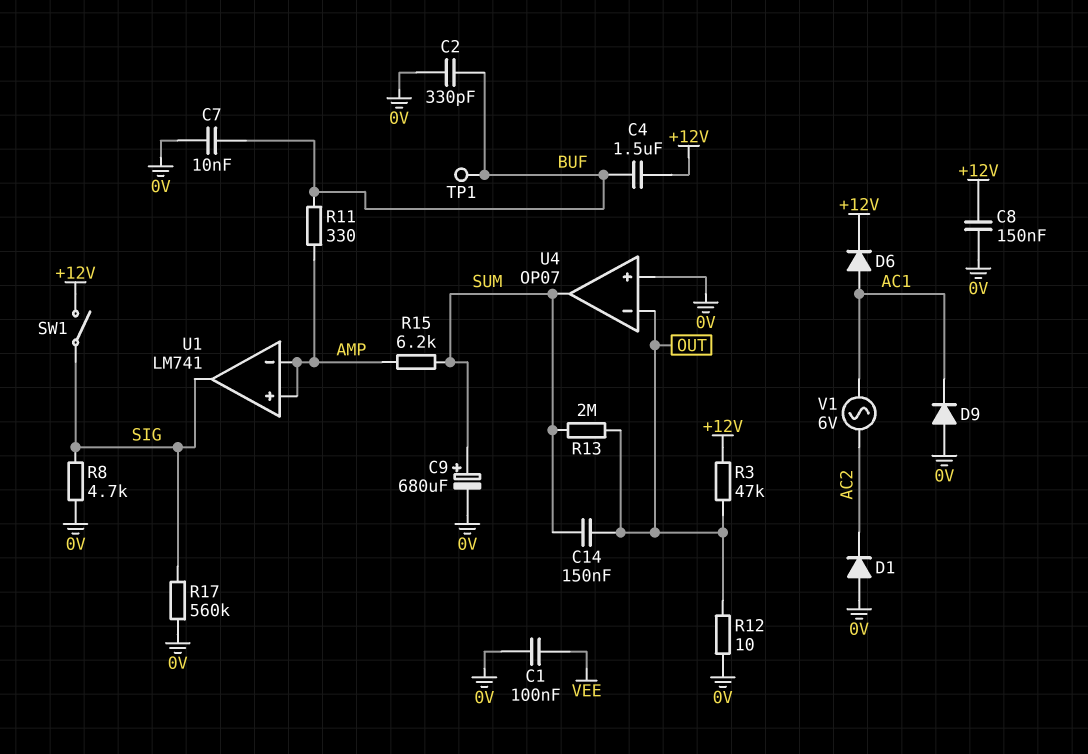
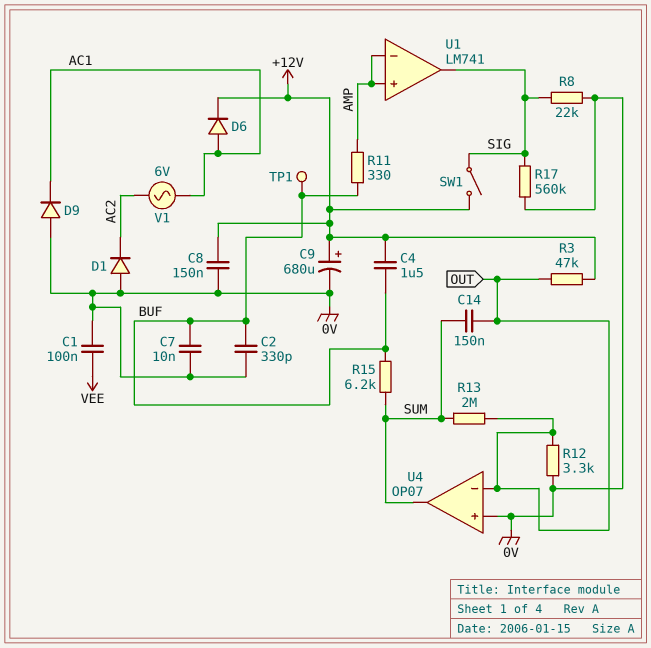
C9: 680uF (plus SUM, minus 0V) -> 680uF (plus +12V, minus 0V)
R8: 4.7k (0V, SIG) -> 22k (0V, SIG)
R12: 10 (0V, OUT) -> 3.3k (0V, OUT)
R15: 6.2k (AMP, SUM) -> 6.2k (BUF, SUM)

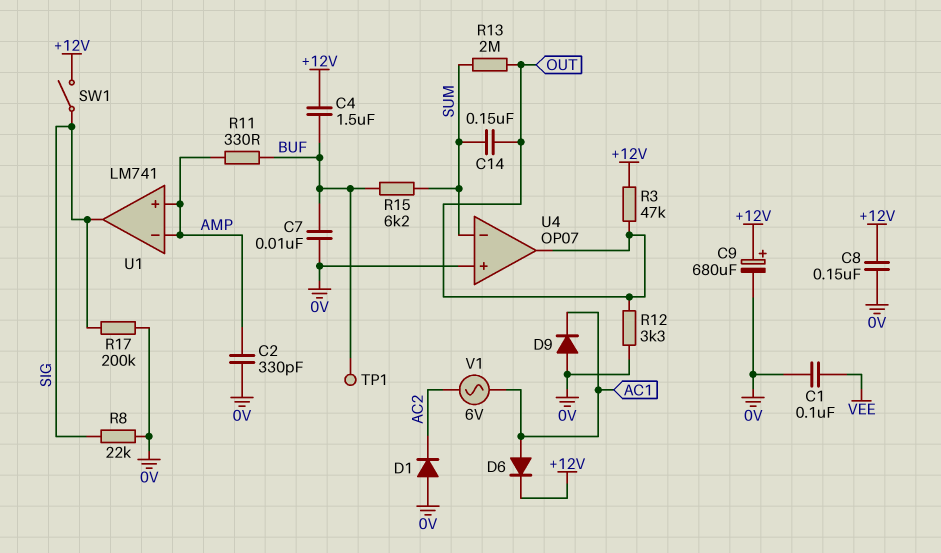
C2: 330pF (0V, BUF) -> 330pF (0V, AMP)
R17: 560k (0V, SIG) -> 200k (0V, SIG)
U4 pin in-: OUT -> SUM
U4 pin out: SUM -> OUT

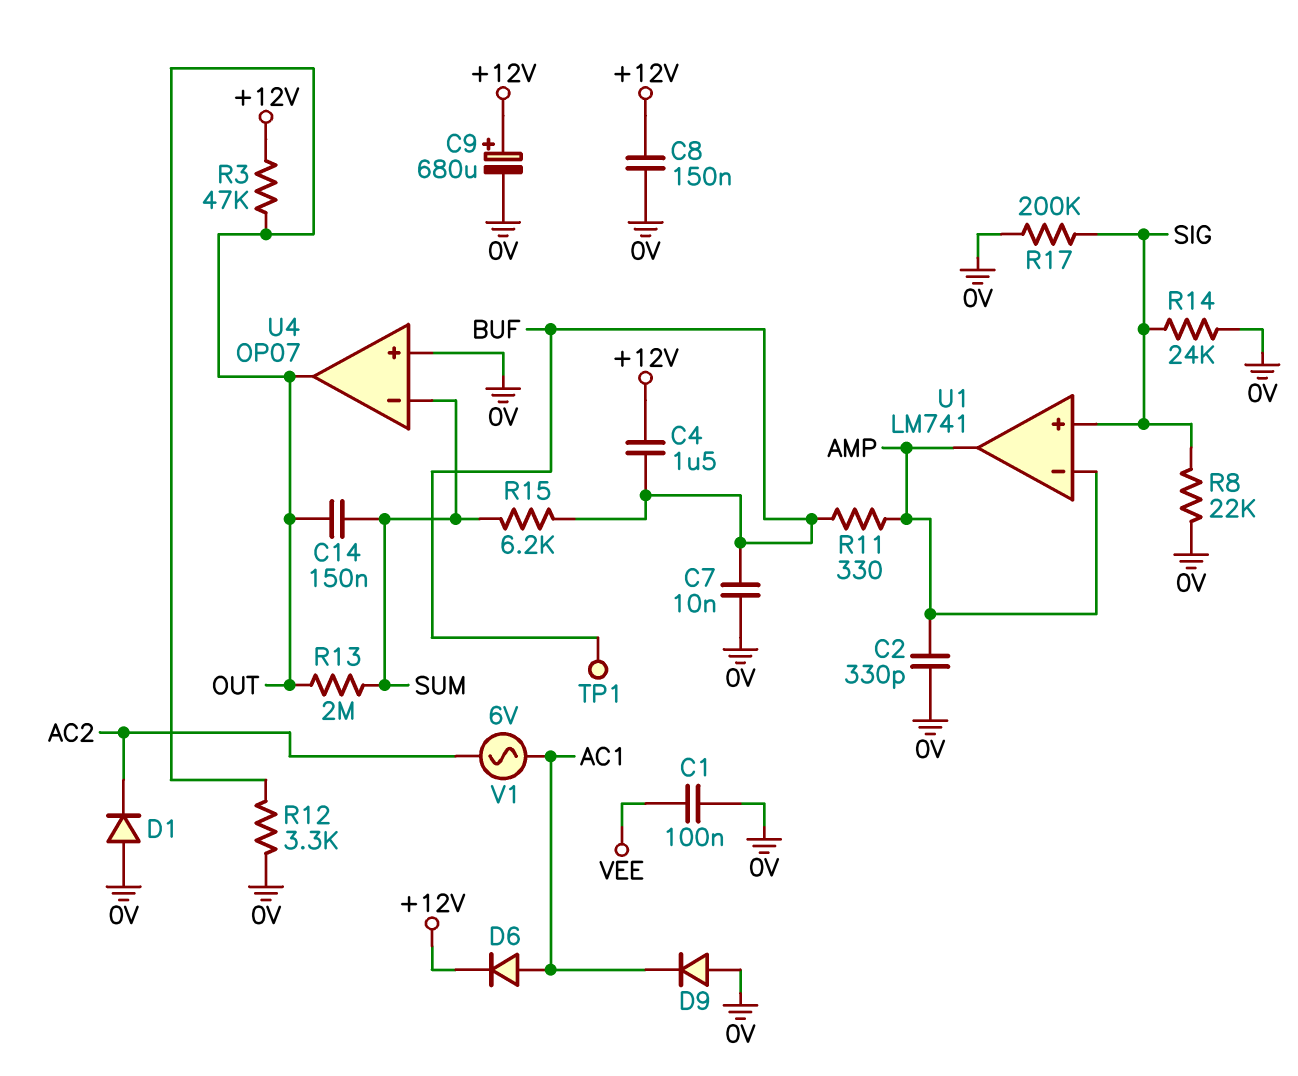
R14: none -> 24k (0V, SIG)
SW1: switch (+12V, SIG) -> none
U1 pin in+: AMP -> SIG
U1 pin out: SIG -> AMP

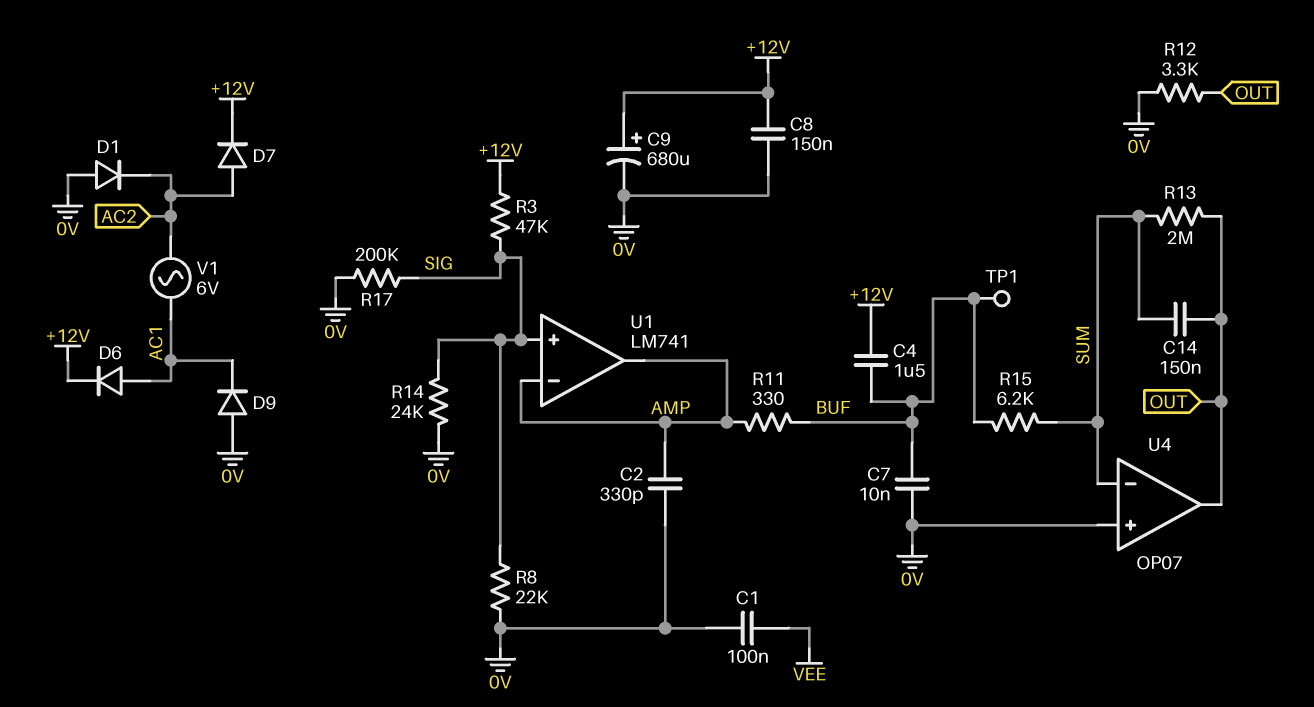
D7: none -> diode (A AC2, K +12V)
R3: 47k (+12V, OUT) -> 47k (+12V, SIG)

